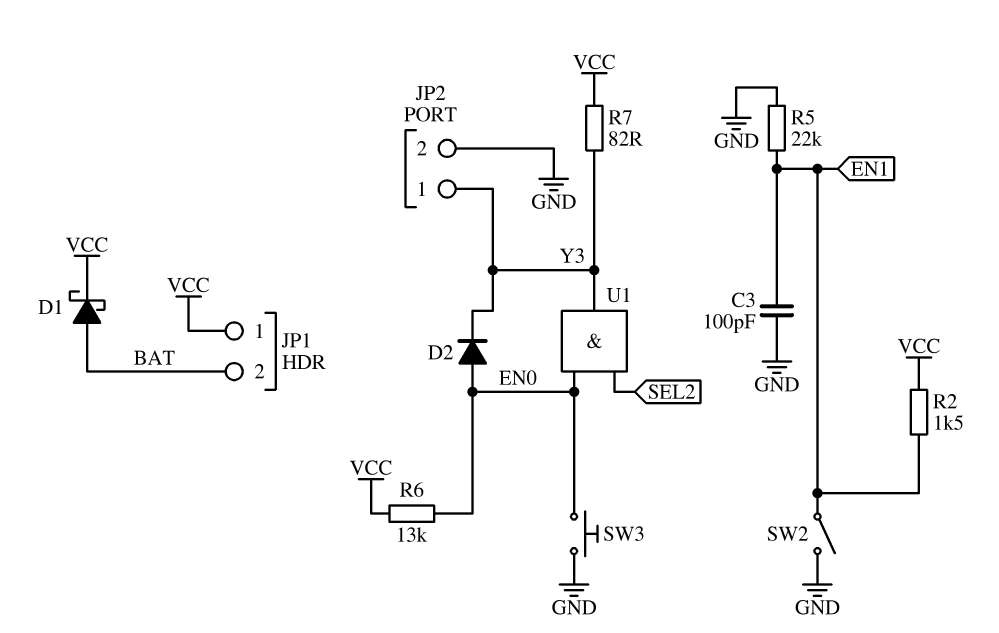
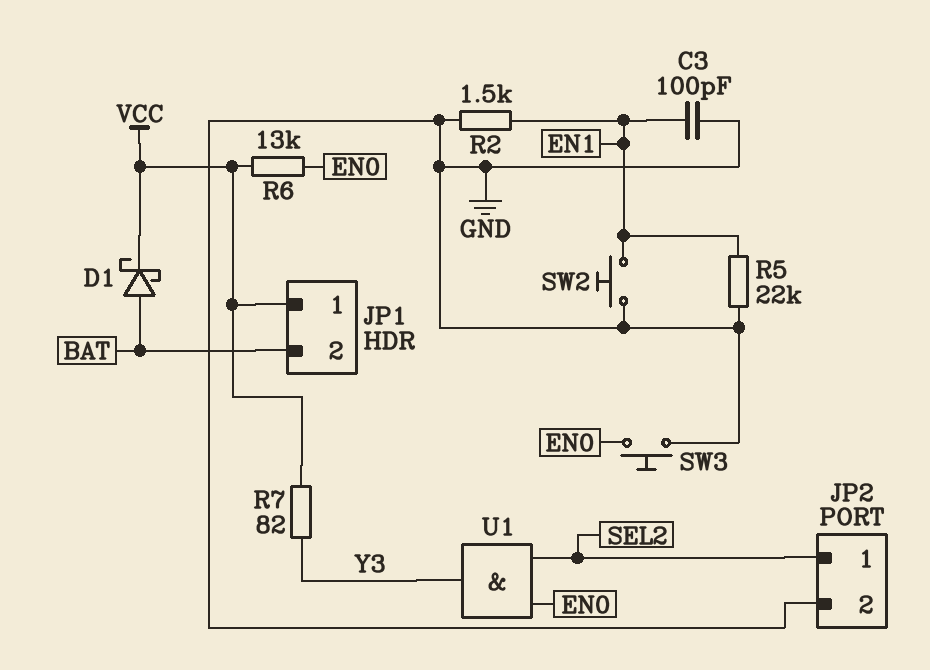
D2: diode (A EN0, K Y3) -> none
JP2 pin 1: Y3 -> SEL2
R2: 1.5k (EN1, VCC) -> 1.5k (EN1, GND)
SW2: switch (EN1, GND) -> button (EN1, GND)

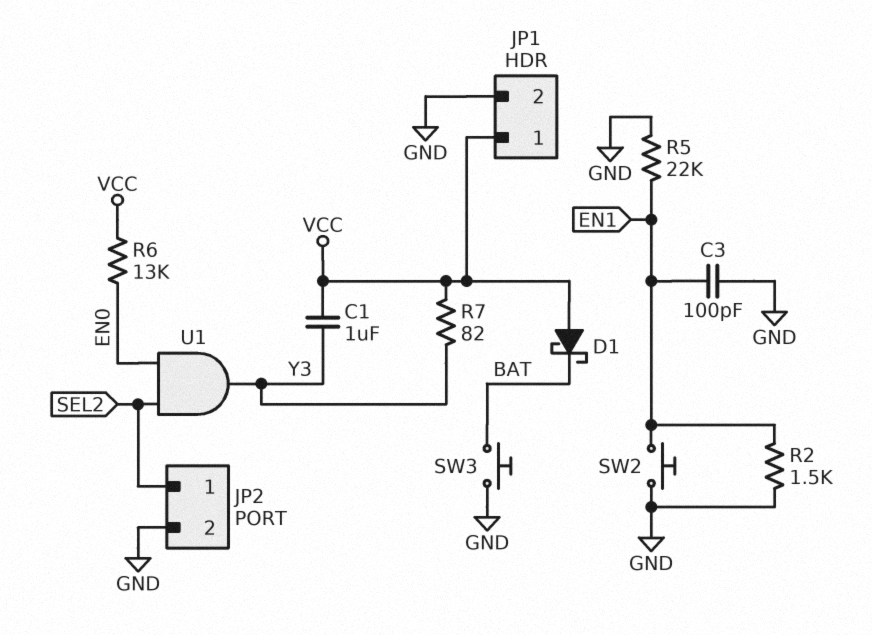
C1: none -> 1uF (VCC, Y3)
D1: schottky (A BAT, K VCC) -> schottky (A VCC, K BAT)
JP1 pin 2: BAT -> GND
SW3: button (EN0, GND) -> button (BAT, GND)

